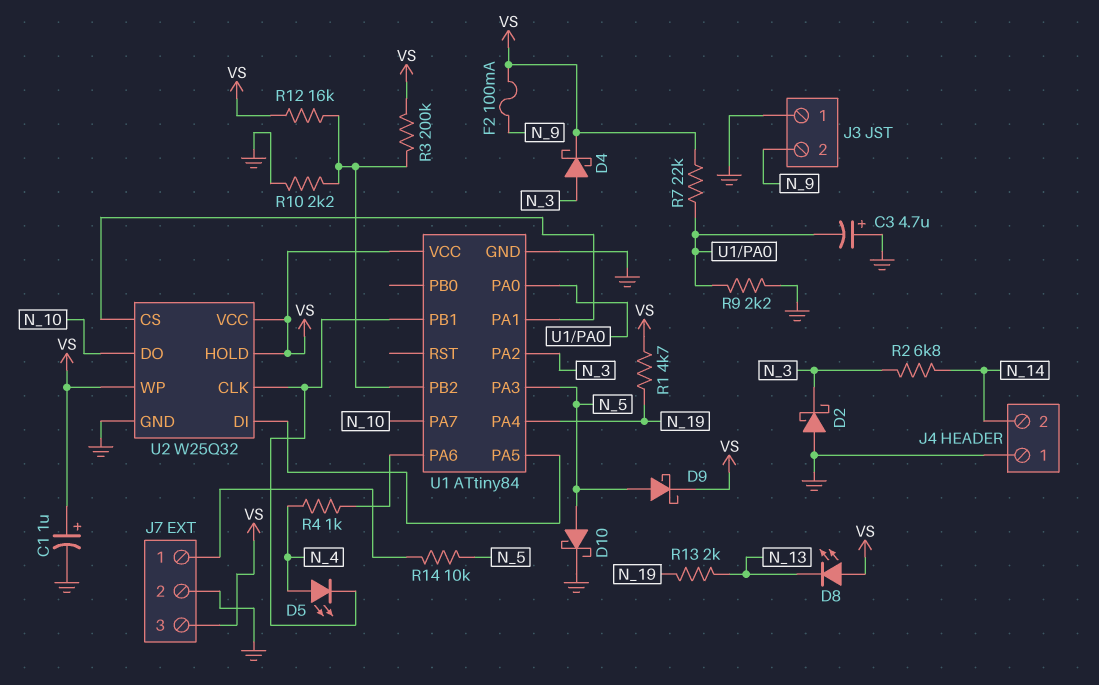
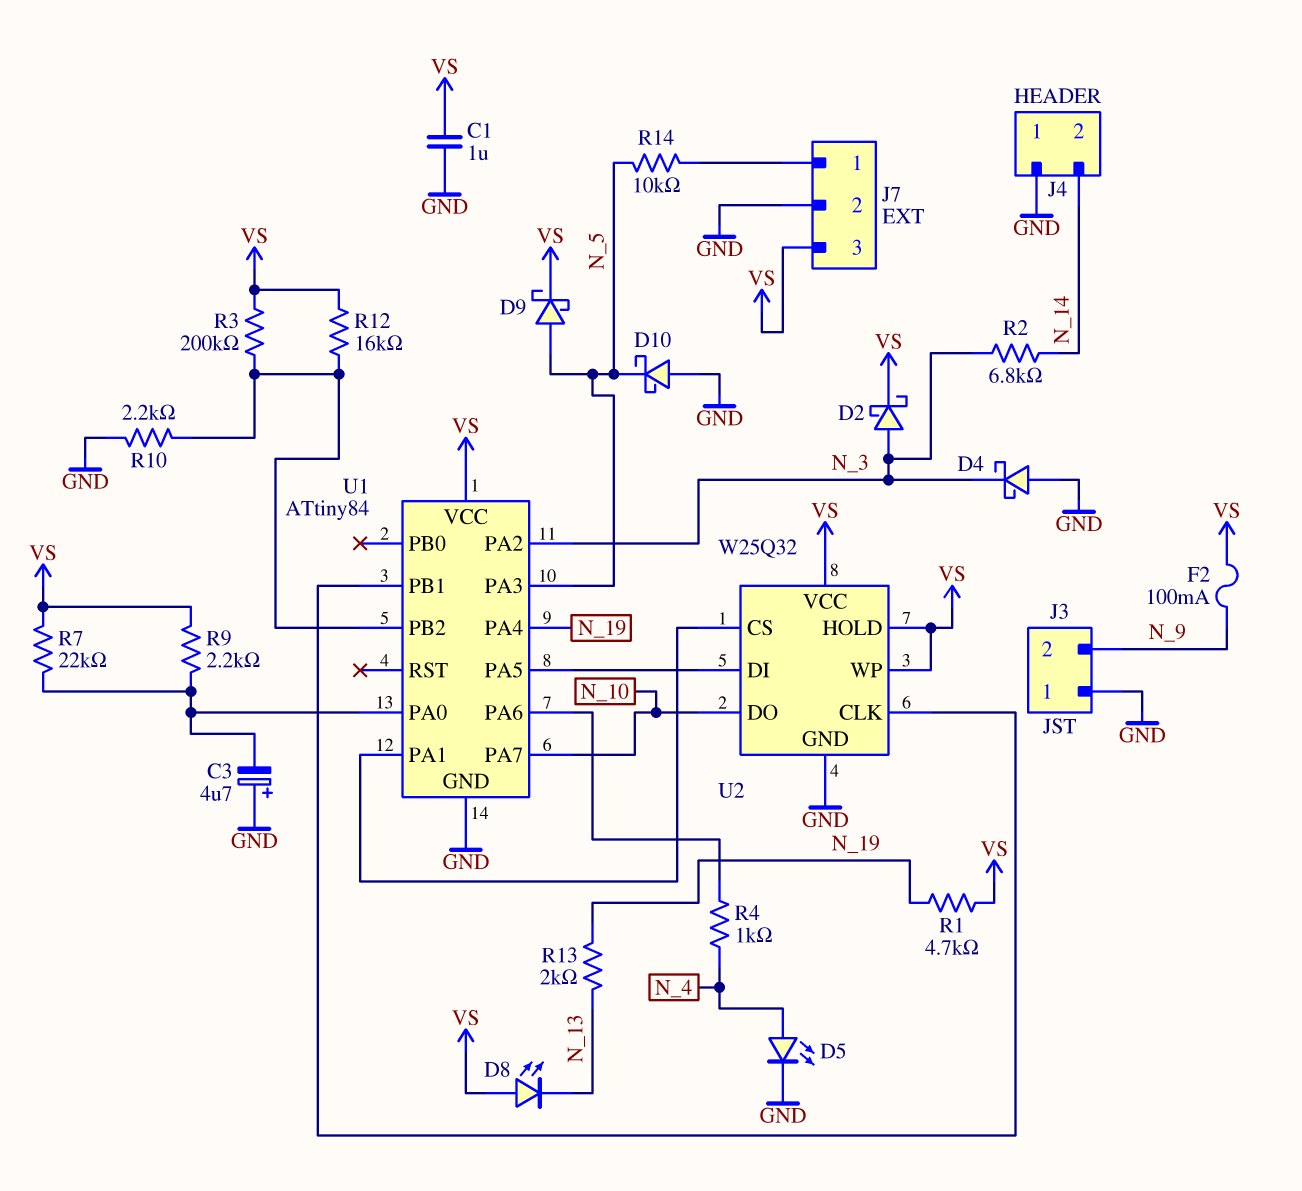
C1: 1uF (plus VS, minus GND) -> 1uF (GND, VS)
D2: schottky (A GND, K N_3) -> schottky (A N_3, K VS)
D4: schottky (A N_3, K VS) -> schottky (A GND, K N_3)
D5: LED (A N_4, K U1/PB1) -> LED (A N_4, K GND)
D10: schottky (A N_5, K GND) -> schottky (A GND, K N_5)
R9: 2.2k (GND, U1/PA0) -> 2.2k (U1/PA0, VS)

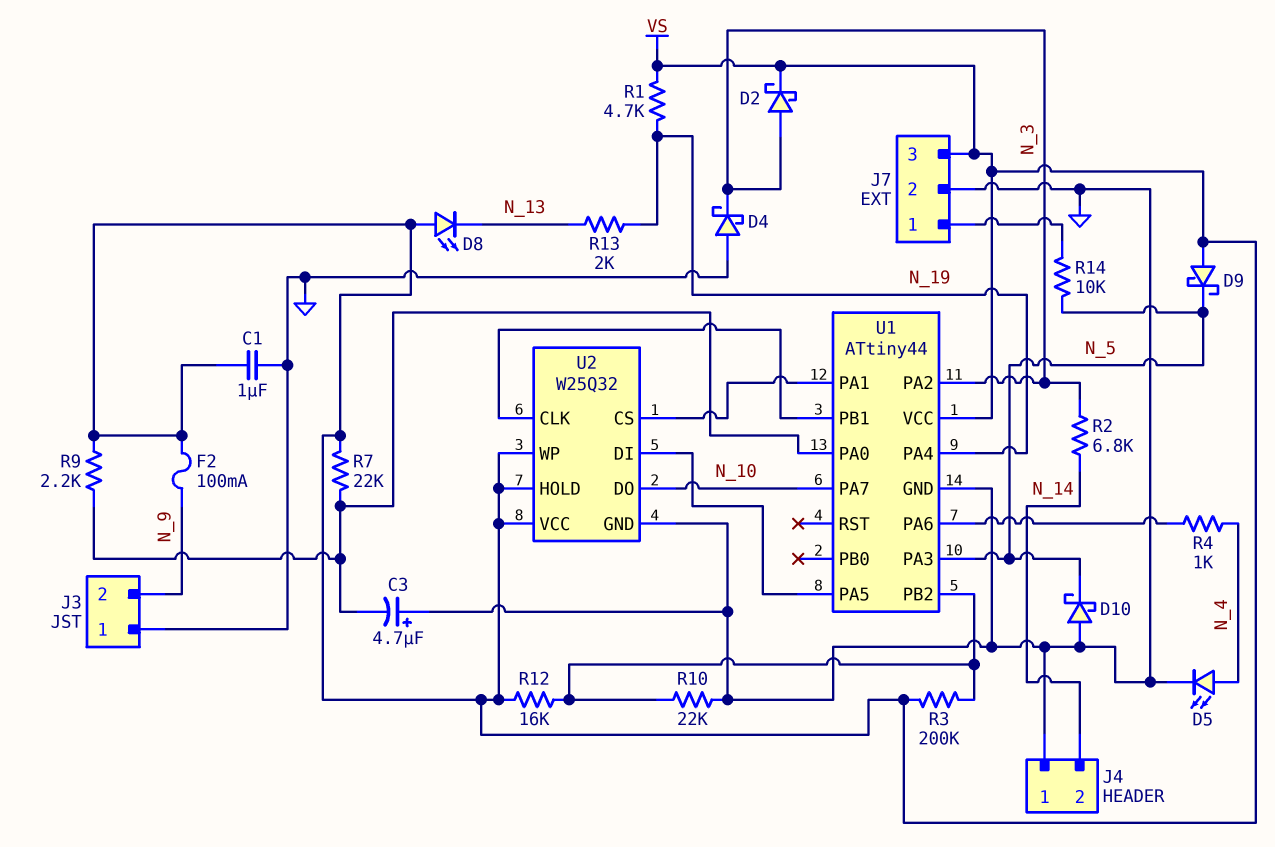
D9: schottky (A N_5, K VS) -> schottky (A VS, K N_5)
R10: 2.2k (GND, U1/PB2) -> 22k (GND, U1/PB2)
U1: ATtiny84 -> ATtiny44

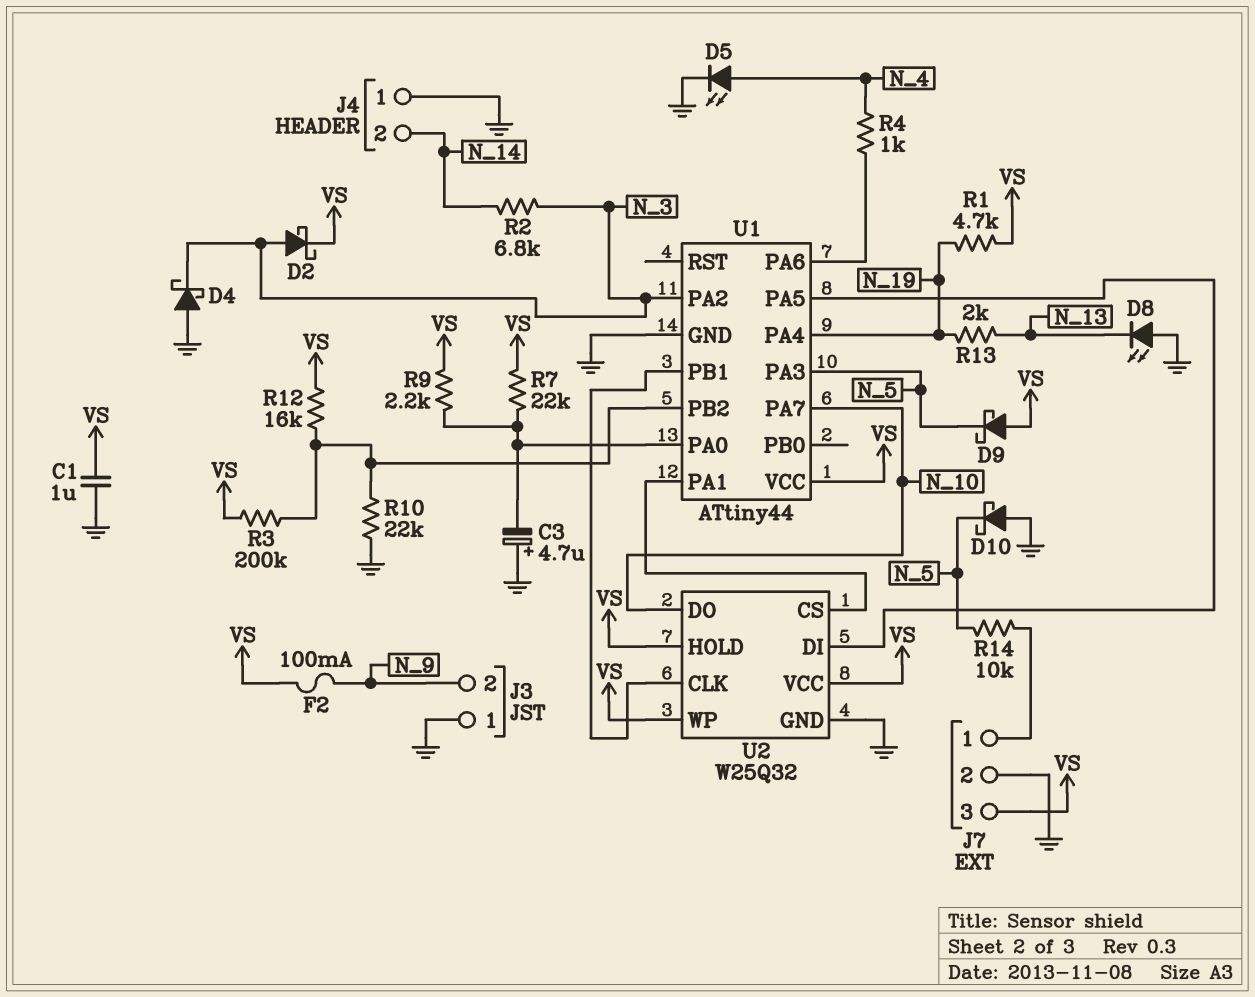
D8: LED (A VS, K N_13) -> LED (A GND, K N_13)

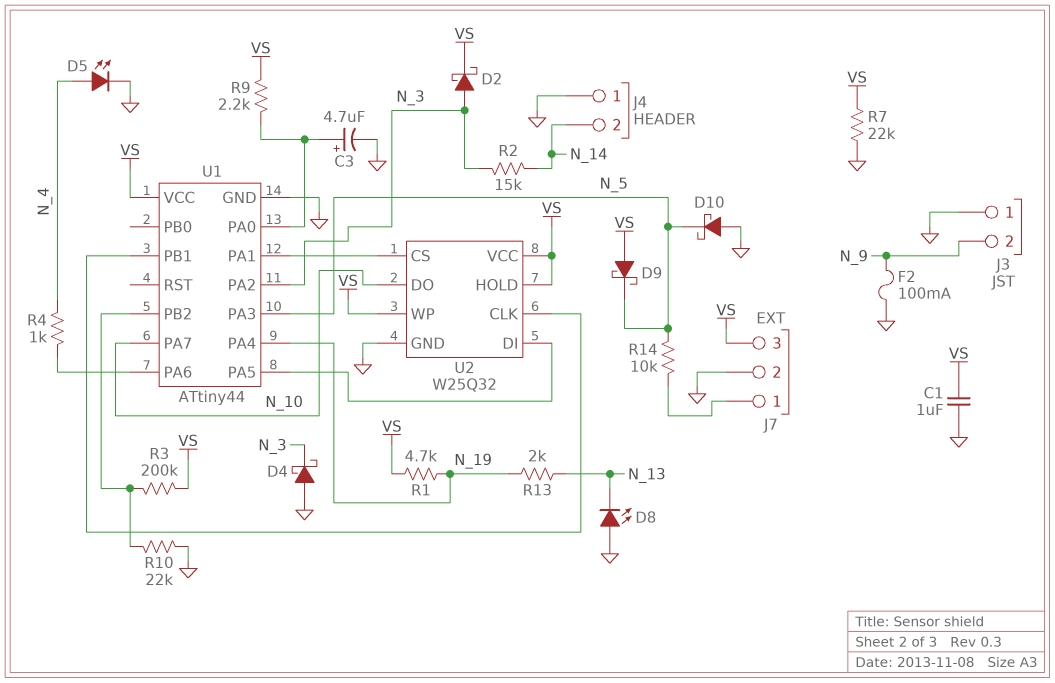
C3: 4.7uF (plus GND, minus U1/PA0) -> 4.7uF (plus U1/PA0, minus GND)
F2: 100mA (N_9, VS) -> 100mA (GND, N_9)
R2: 6.8k (N_3, N_14) -> 15k (N_3, N_14)
R7: 22k (U1/PA0, VS) -> 22k (GND, VS)
R12: 16k (U1/PB2, VS) -> none

